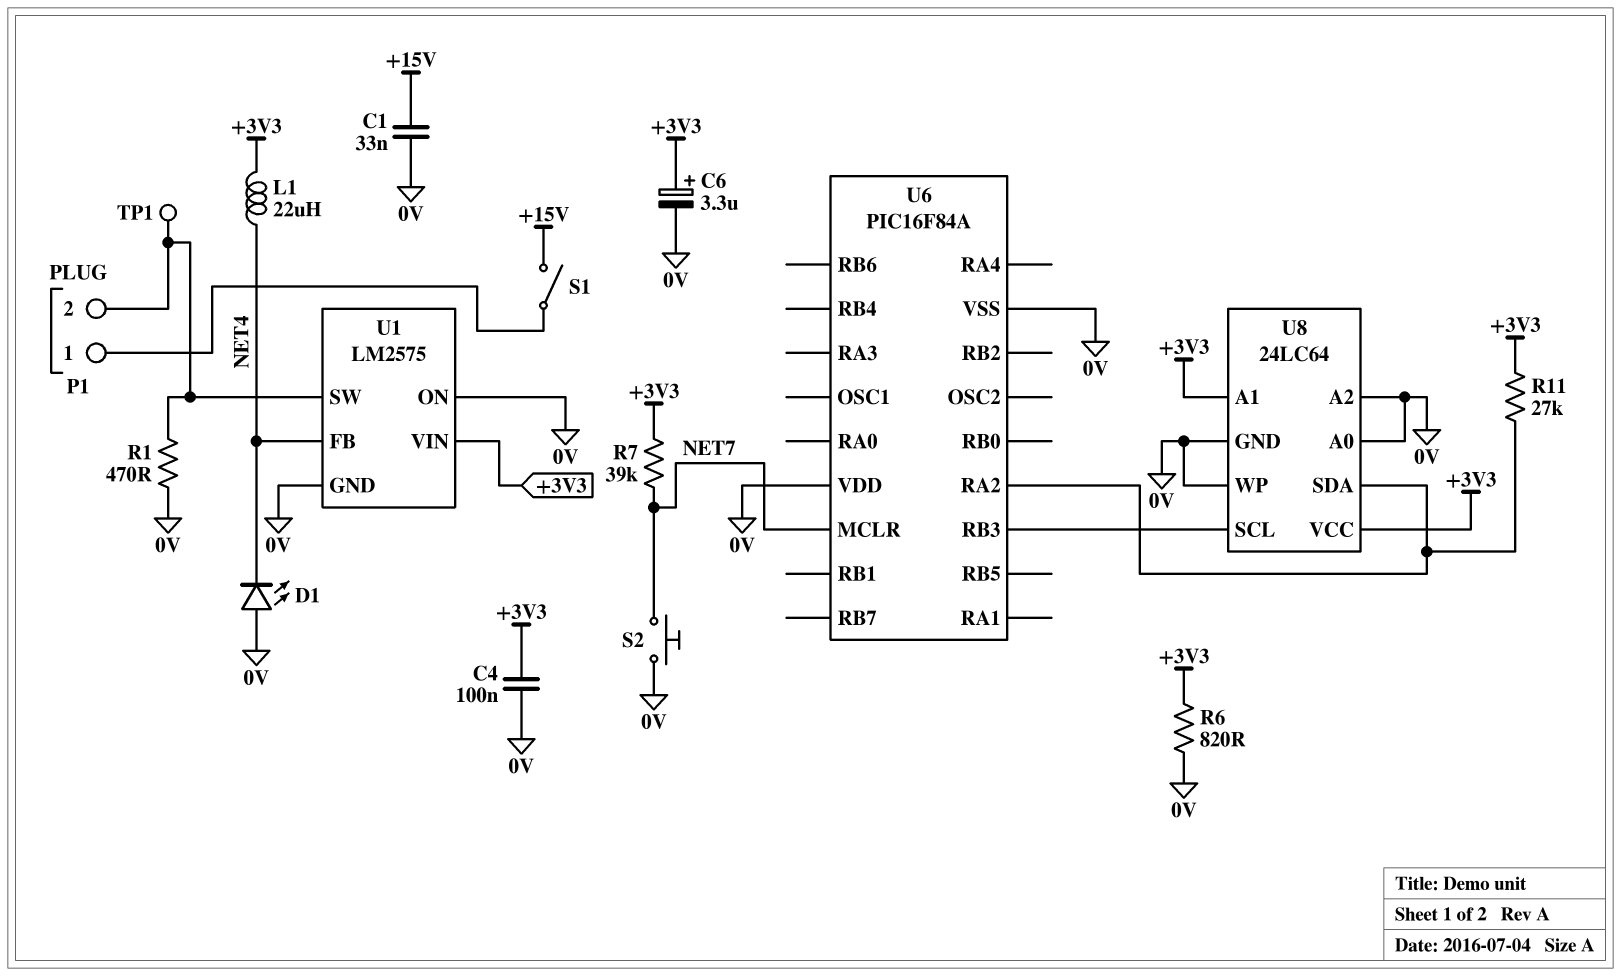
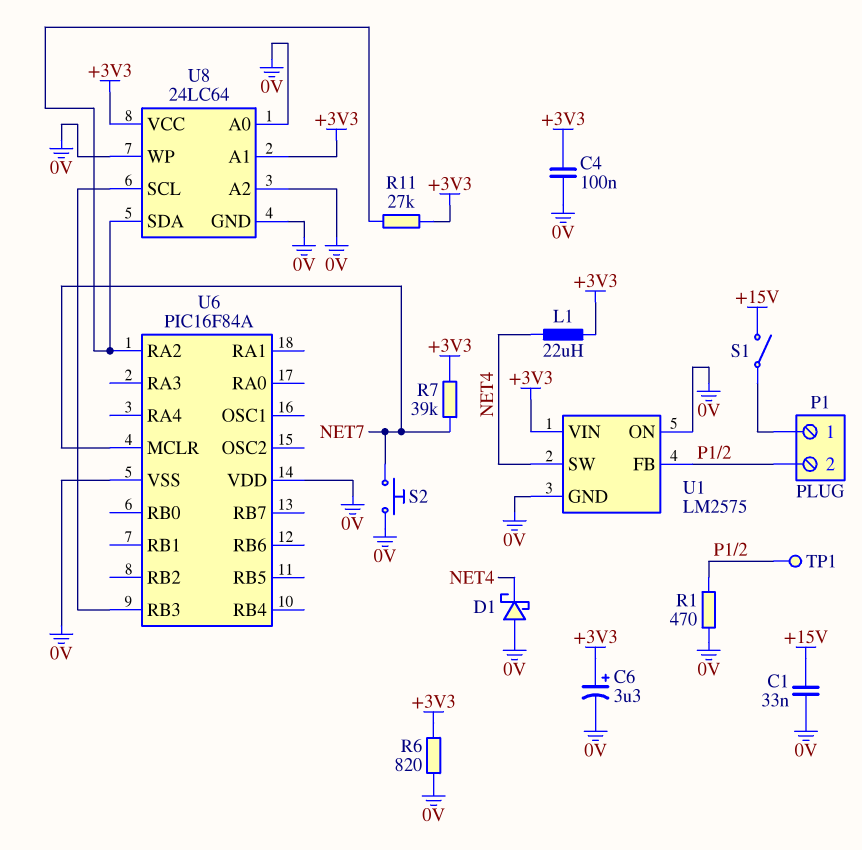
D1: LED (A 0V, K NET4) -> schottky (A 0V, K NET4)
U1 pin FB: NET4 -> P1/2
U1 pin SW: P1/2 -> NET4

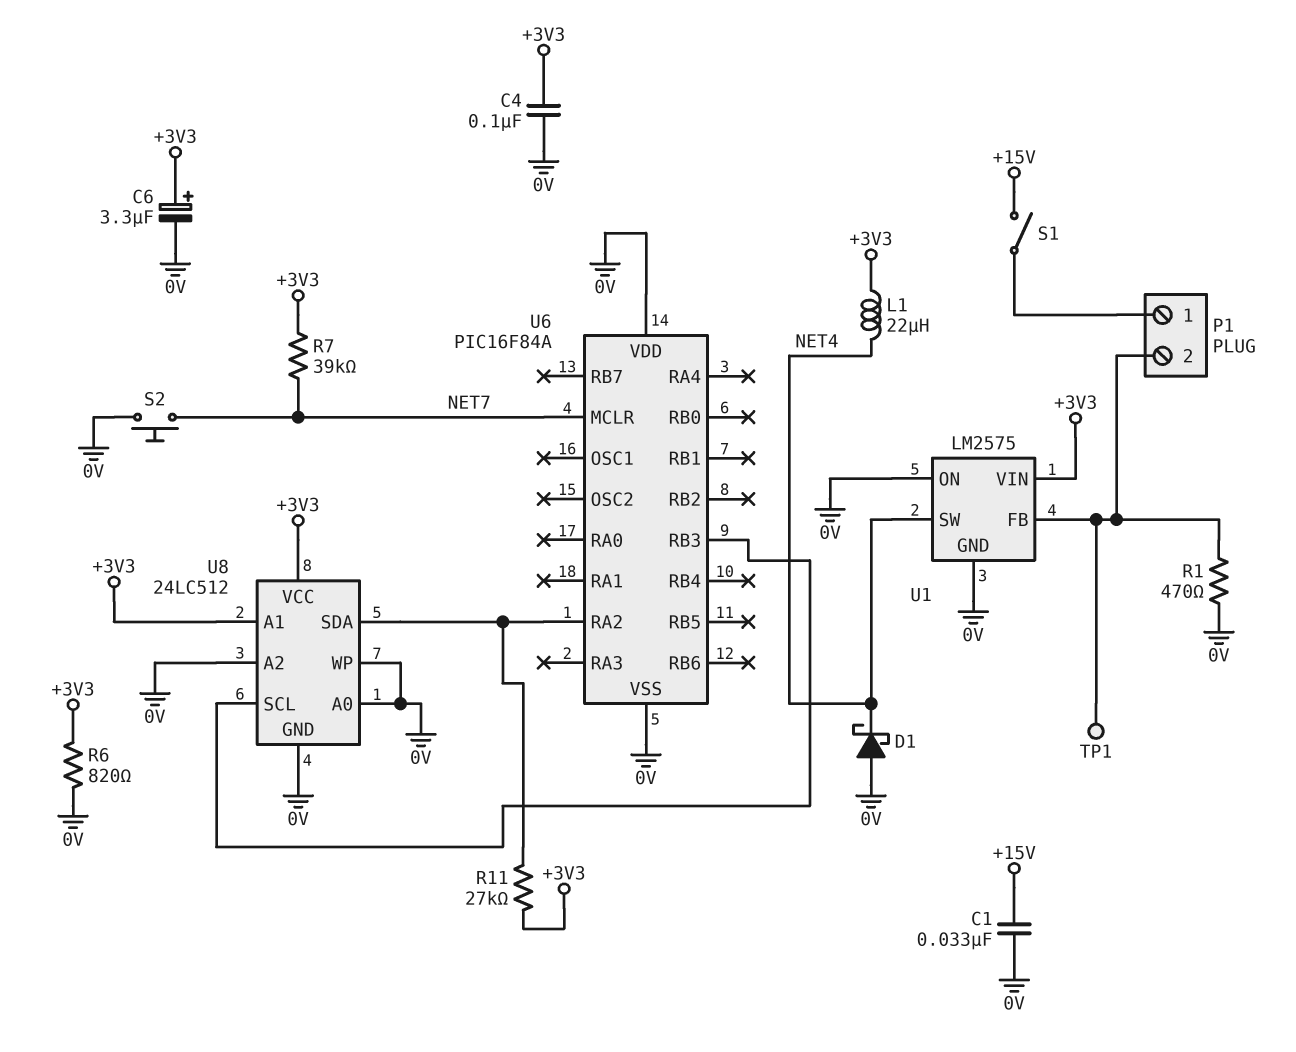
U8: 24LC64 -> 24LC512

